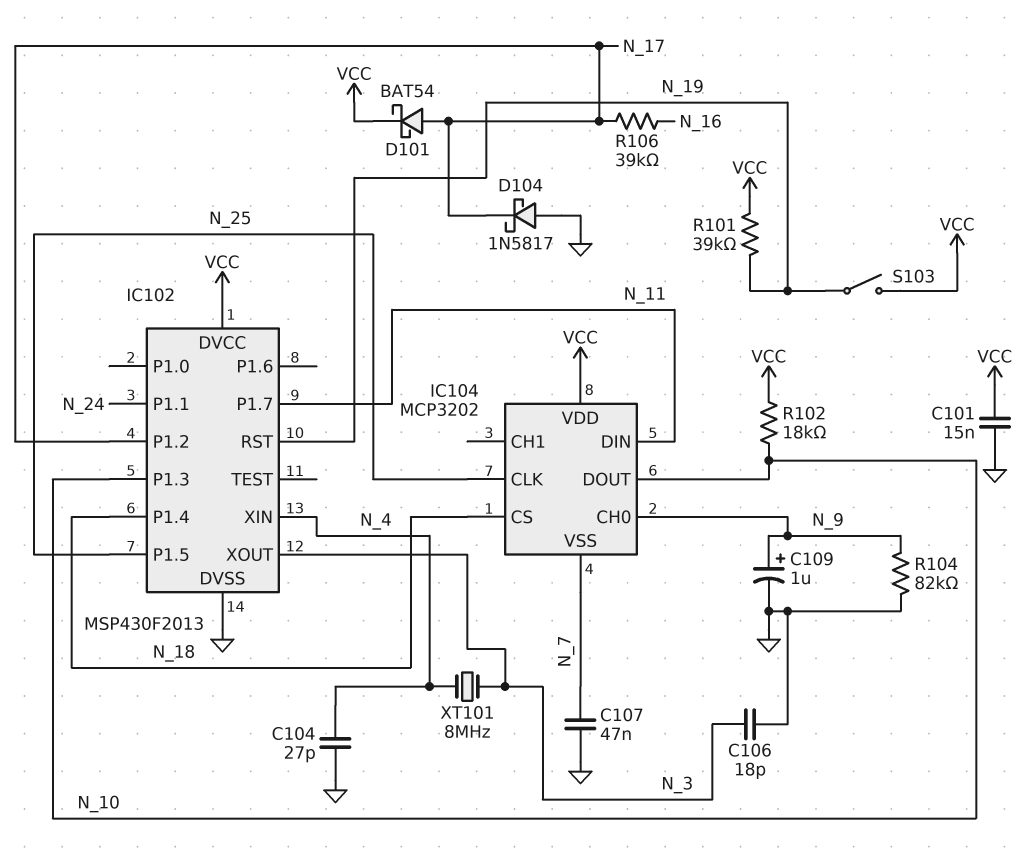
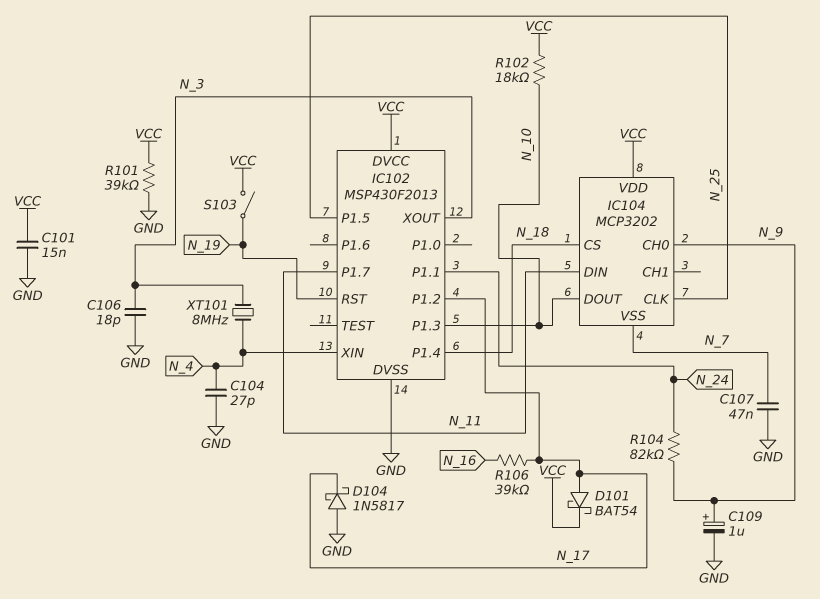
R101: 39k (N_19, VCC) -> 39k (GND, VCC)
R104: 82k (GND, N_9) -> 82k (N_9, N_24)

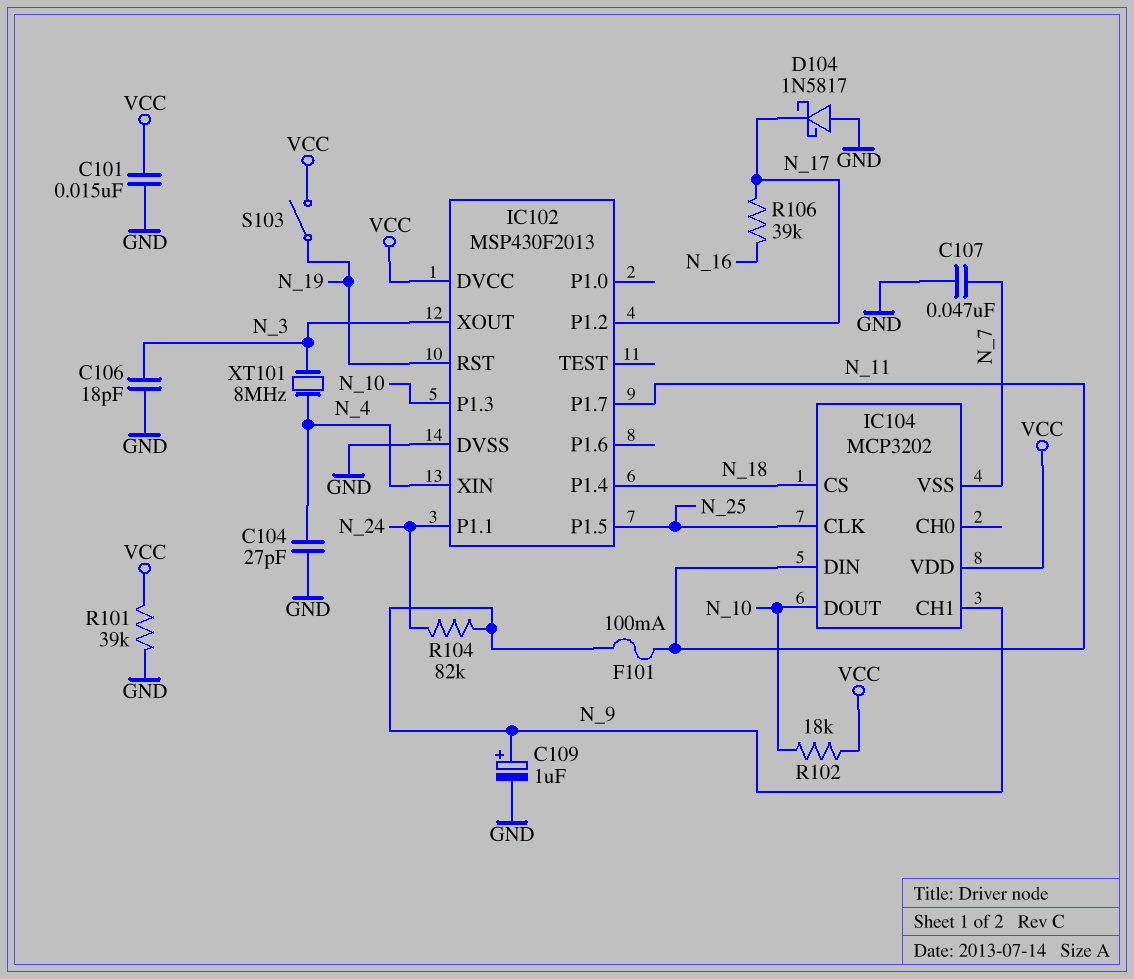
D101: schottky BAT54 (A N_17, K VCC) -> none
F101: none -> 100mA (N_9, N_11)
IC104 pin CH0: N_9 -> none
IC104 pin CH1: none -> N_9

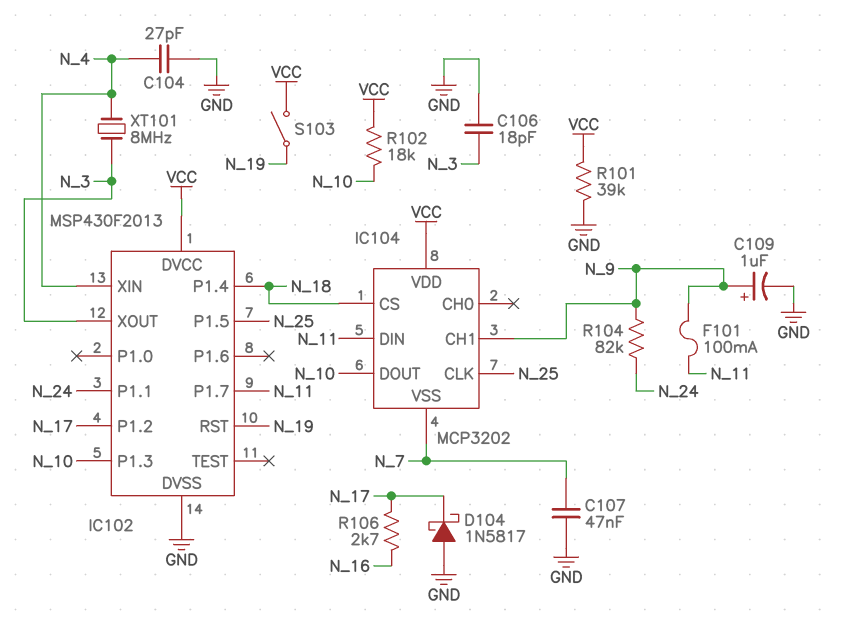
C101: 15nF (GND, VCC) -> none
R106: 39k (N_16, N_17) -> 2.7k (N_16, N_17)

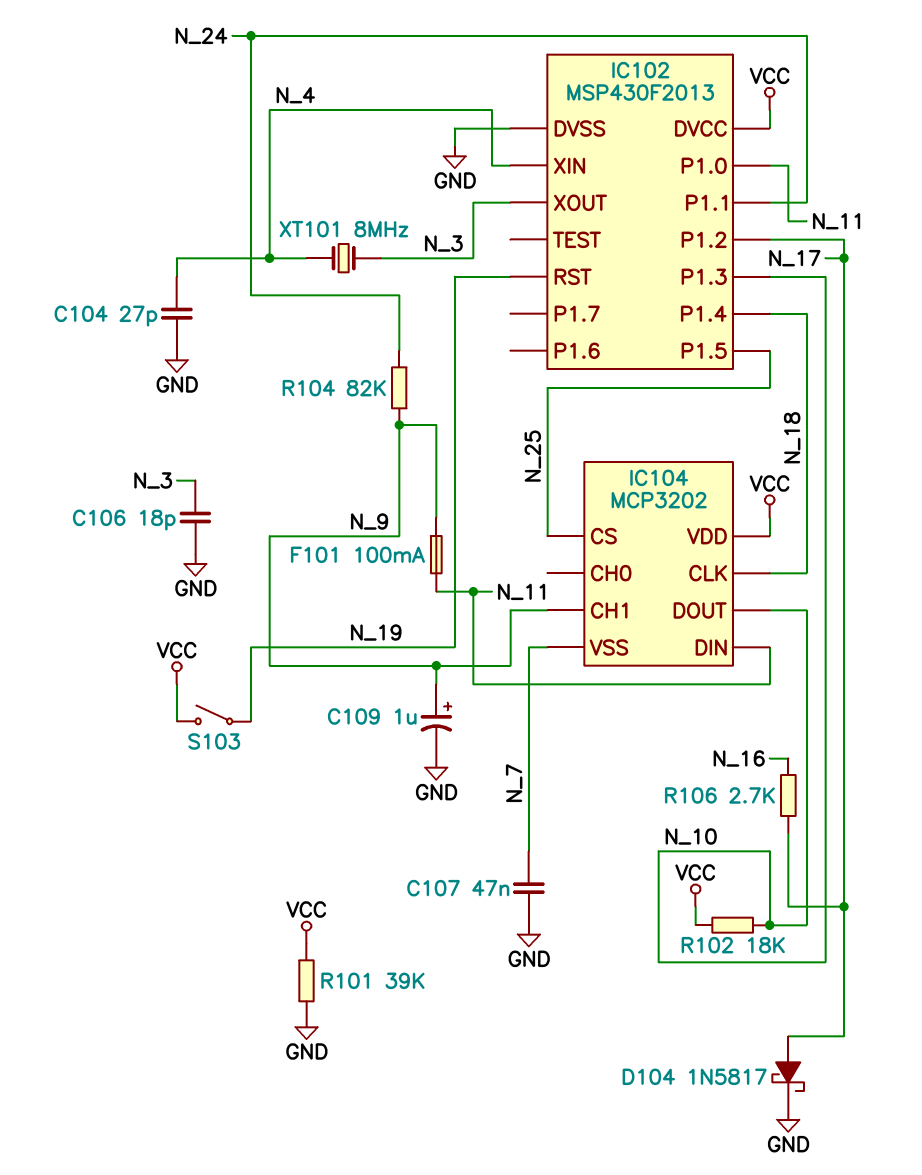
D104: schottky 1N5817 (A GND, K N_17) -> schottky 1N5817 (A N_17, K GND)
IC102 pin P1.0: none -> N_11
IC102 pin P1.7: N_11 -> none
IC104 pin CLK: N_25 -> N_18
IC104 pin CS: N_18 -> N_25

